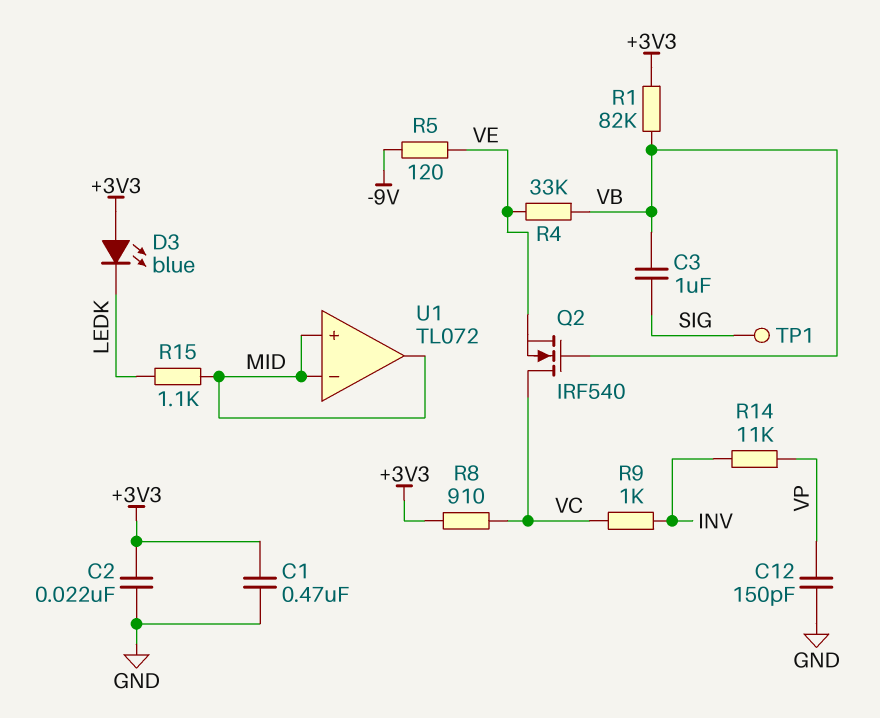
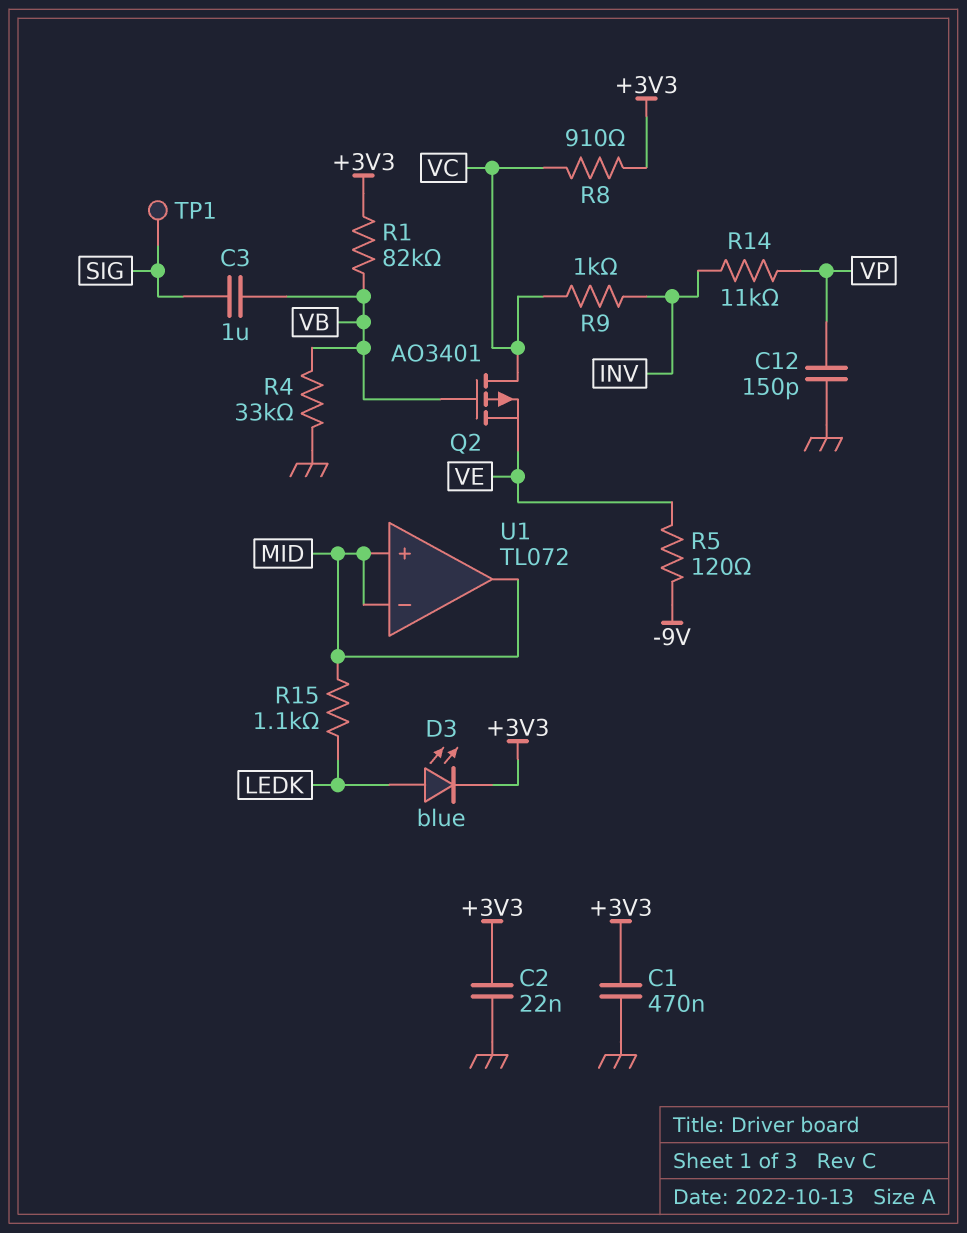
D3: LED blue (A +3V3, K LEDK) -> LED blue (A LEDK, K +3V3)
Q2: NMOS IRF540 (G VB, D VC, S VE) -> PMOS AO3401 (G VB, D VC, S VE)
R4: 33k (VB, VE) -> 33k (GND, VB)

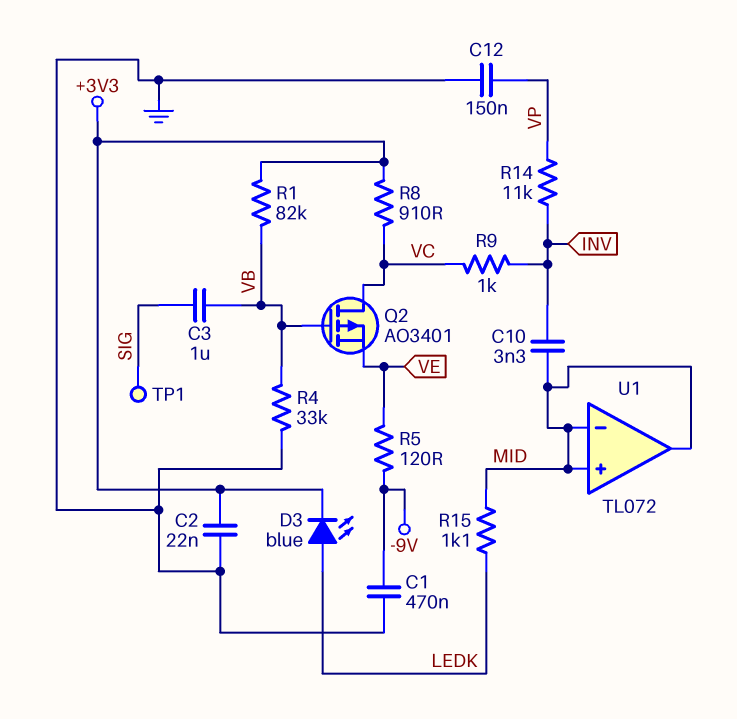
C1: 470nF (+3V3, GND) -> 470nF (-9V, GND)
C10: none -> 3.3nF (INV, MID)
C12: 150pF (GND, VP) -> 150nF (GND, VP)

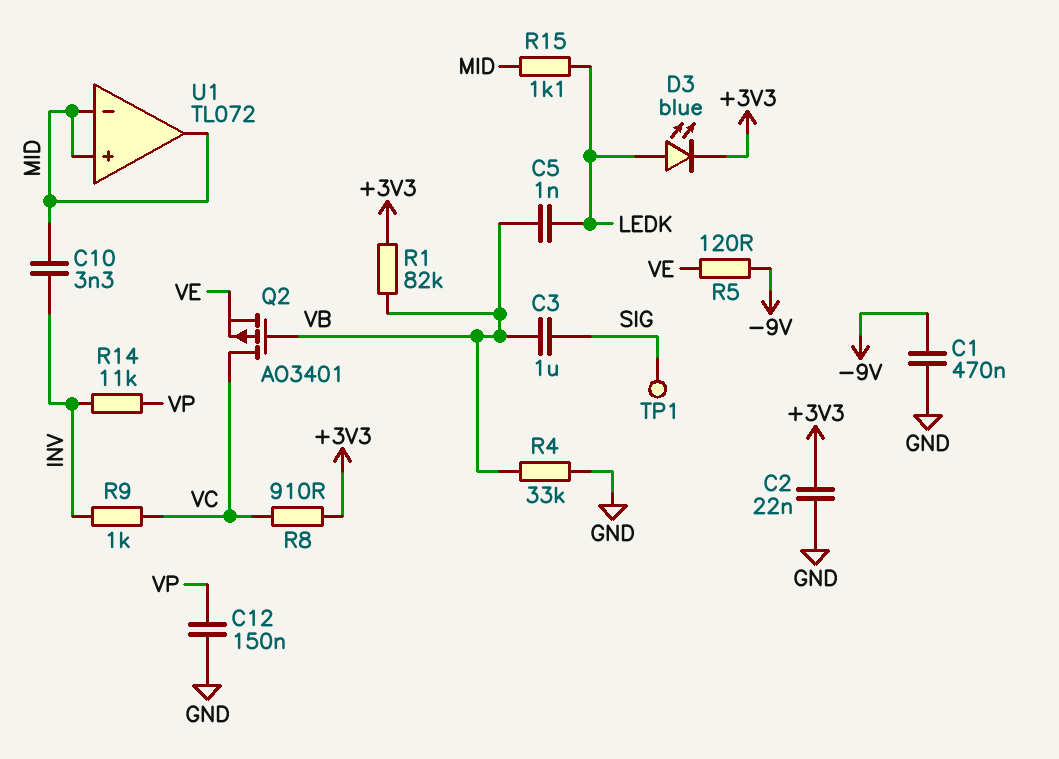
C5: none -> 1nF (LEDK, VB)

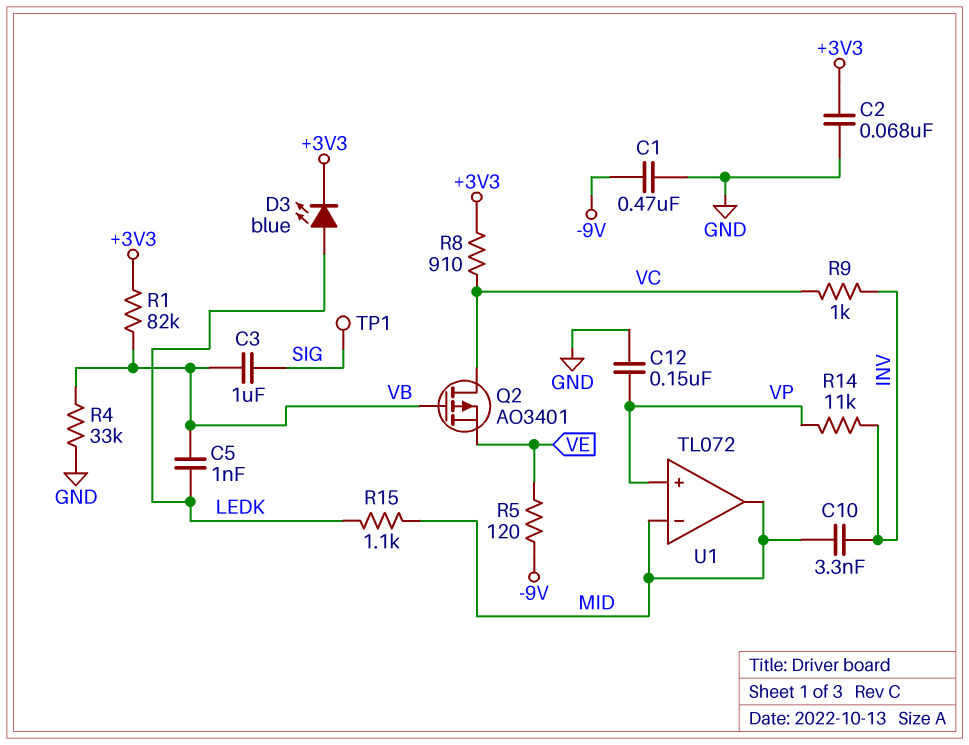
C2: 22nF (+3V3, GND) -> 68nF (+3V3, GND)
U1 pin in+: MID -> VP

